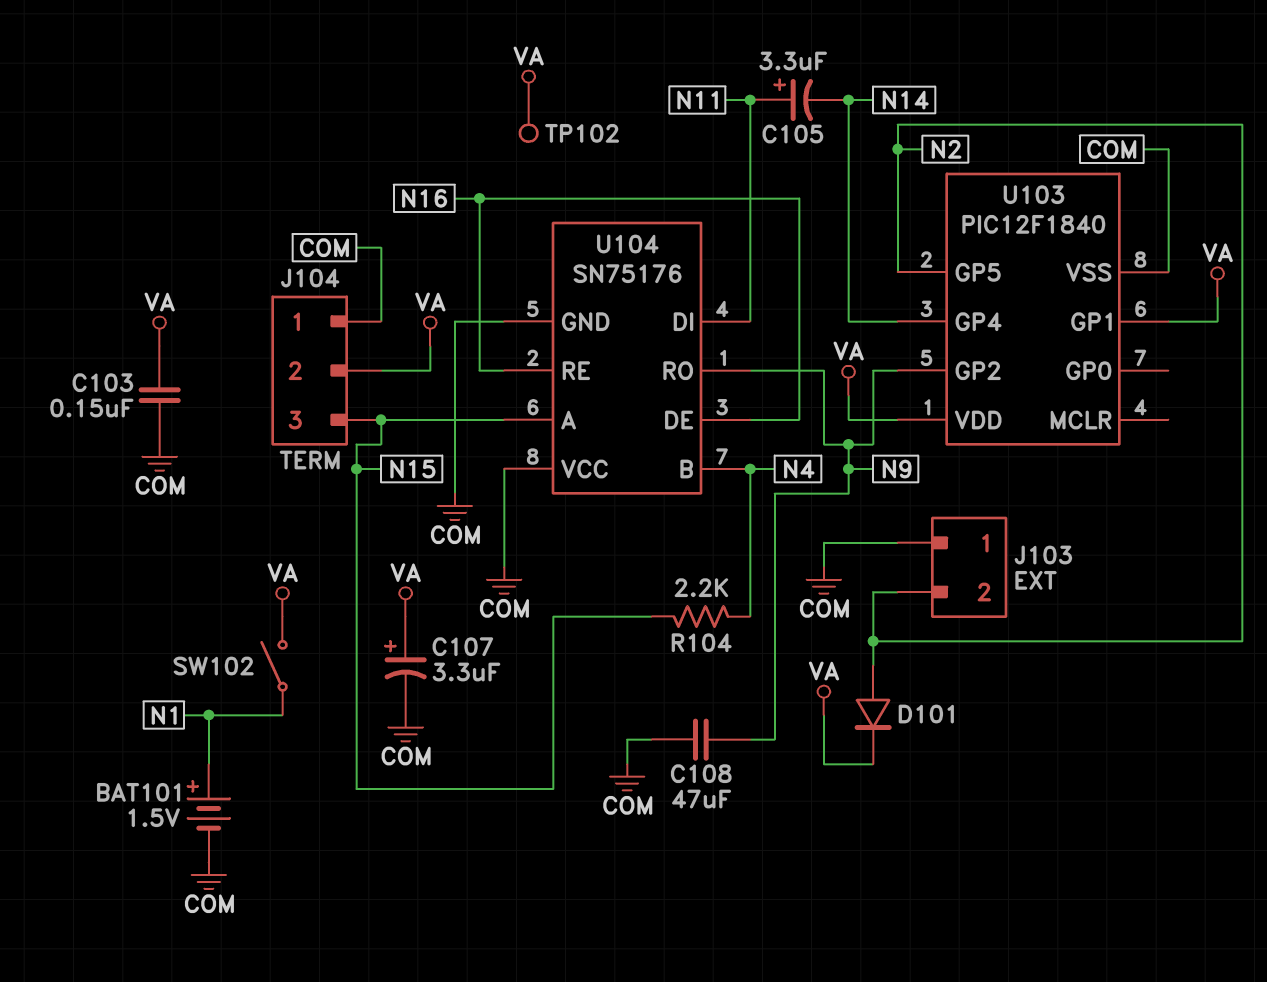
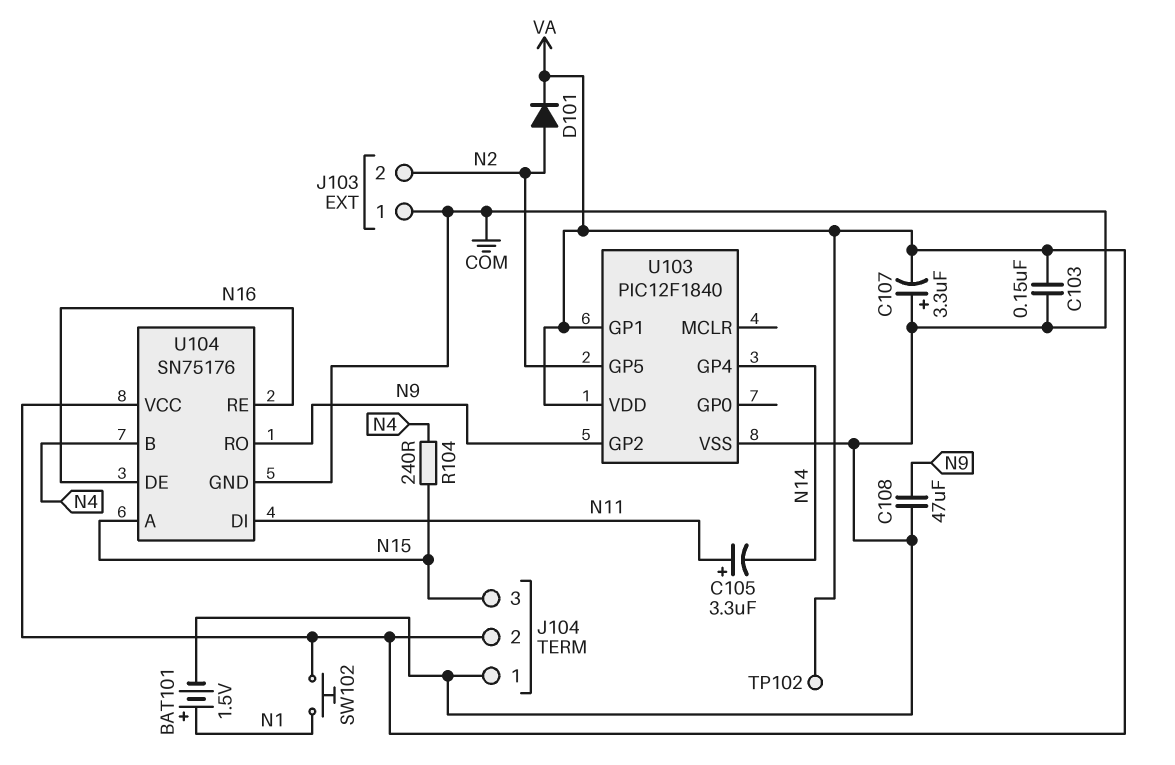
C107: 3.3uF (plus VA, minus COM) -> 3.3uF (plus COM, minus VA)
R104: 2.2k (N4, N15) -> 240 (N4, N15)
SW102: switch (N1, VA) -> button (N1, VA)
U104 pin VCC: COM -> VA

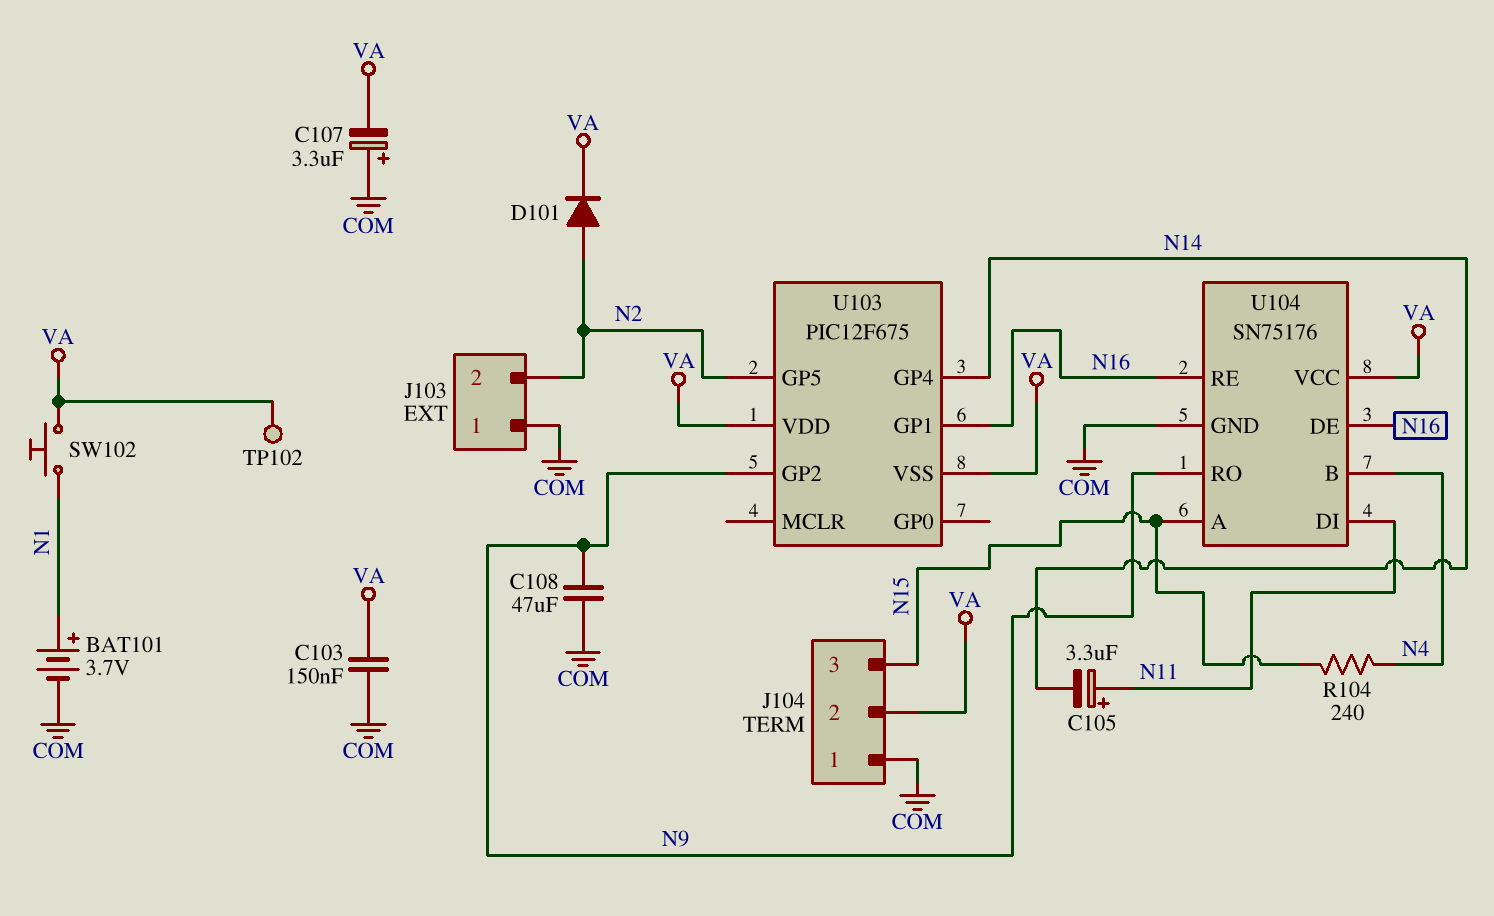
BAT101: 1.5V (plus N1, minus COM) -> 3.7V (plus N1, minus COM)
U103: PIC12F1840 -> PIC12F675
U103 pin GP1: VA -> N16
U103 pin VSS: COM -> VA

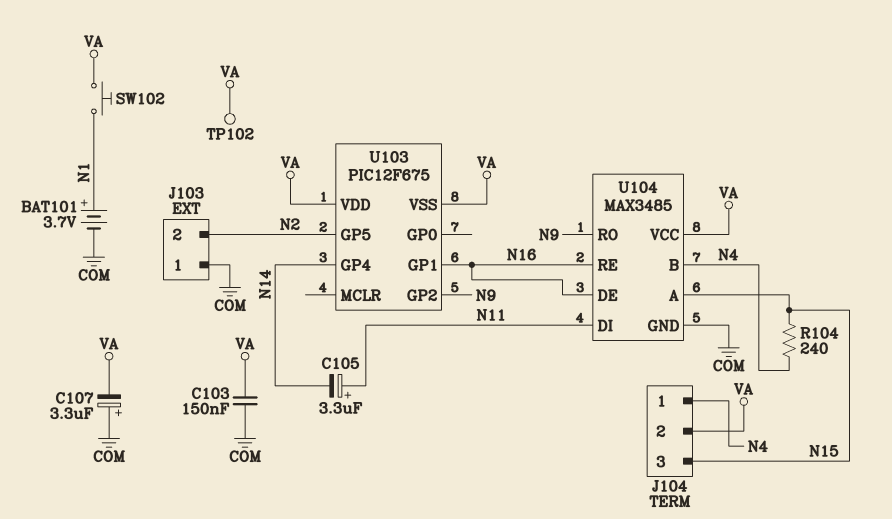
C108: 47uF (COM, N9) -> none
D101: diode (A N2, K VA) -> none
J104 pin 1: COM -> N4
U104: SN75176 -> MAX3485

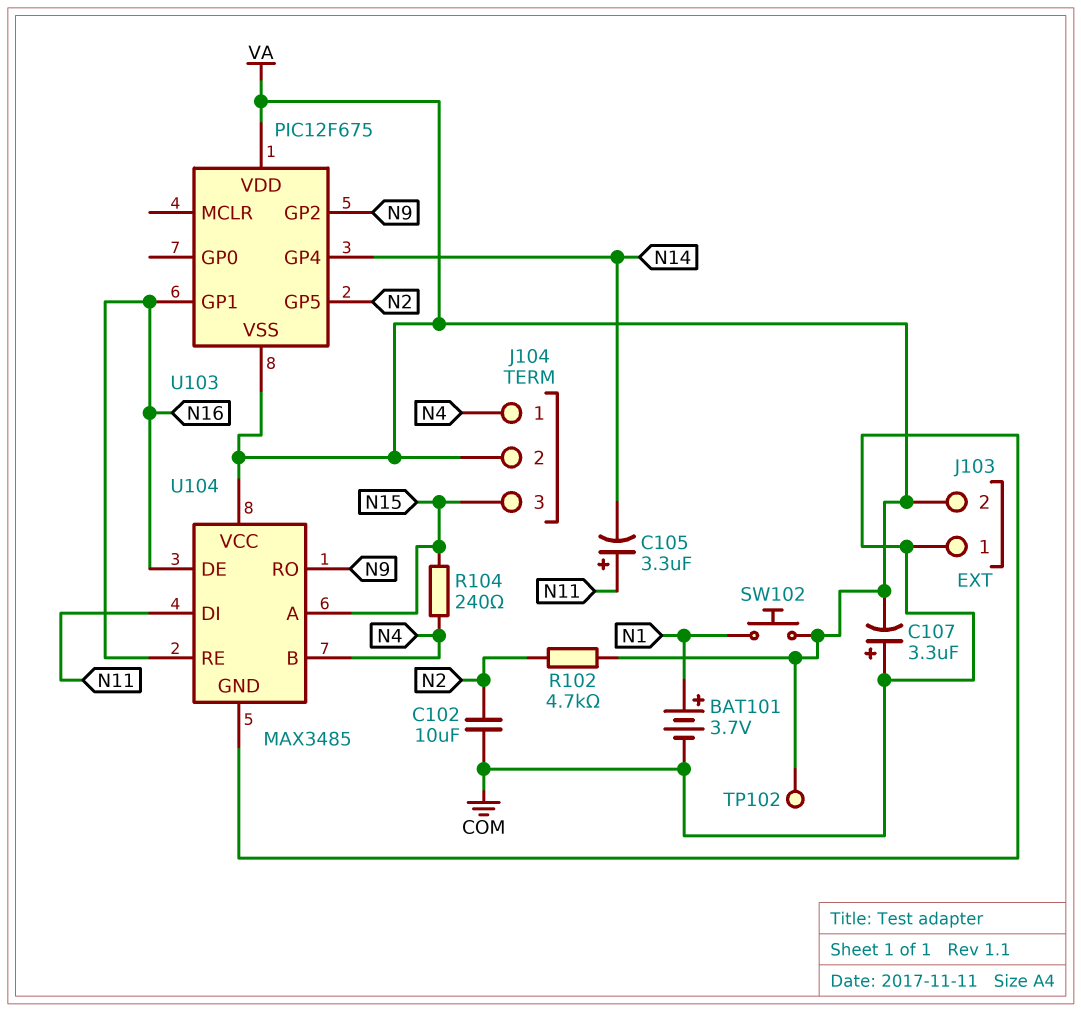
C102: none -> 10uF (COM, N2)
C103: 150nF (COM, VA) -> none
J103 pin 2: N2 -> VA
R102: none -> 4.7k (N2, VA)

